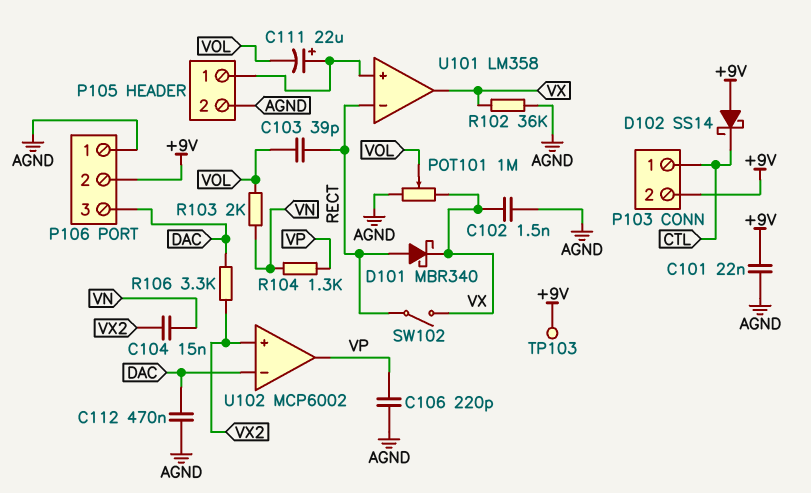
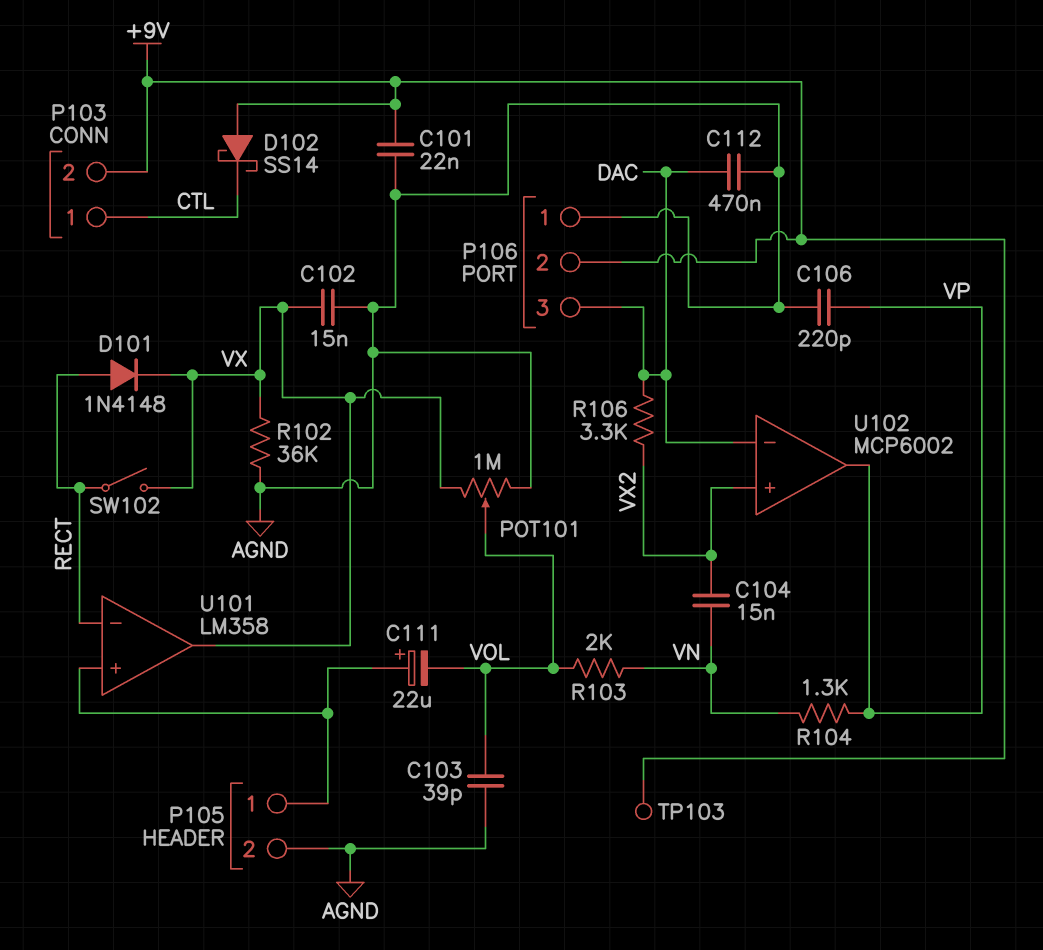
C102: 1.5nF (AGND, VX) -> 15nF (AGND, VX)
C103: 39pF (RECT, VOL) -> 39pF (AGND, VOL)
D101: schottky MBR340 (A RECT, K VX) -> diode 1N4148 (A RECT, K VX)

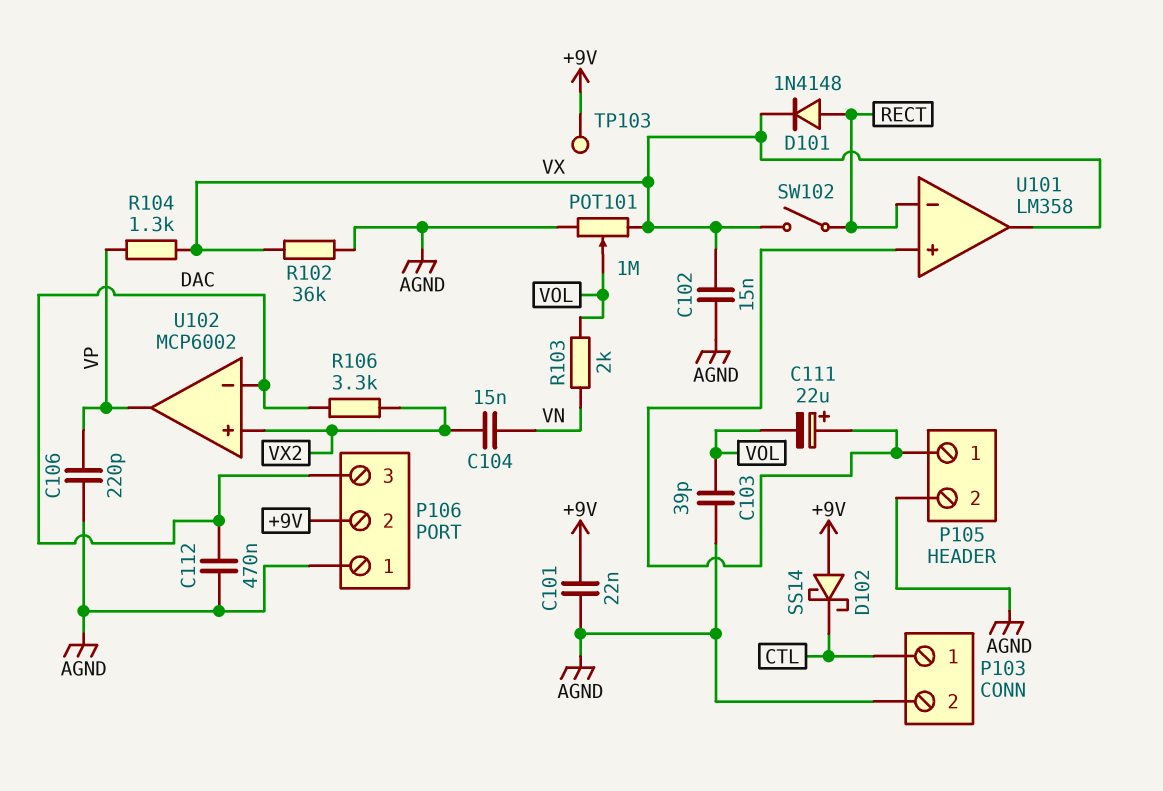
P103 pin 2: +9V -> AGND
R104: 1.3k (VN, VP) -> 1.3k (VP, VX)

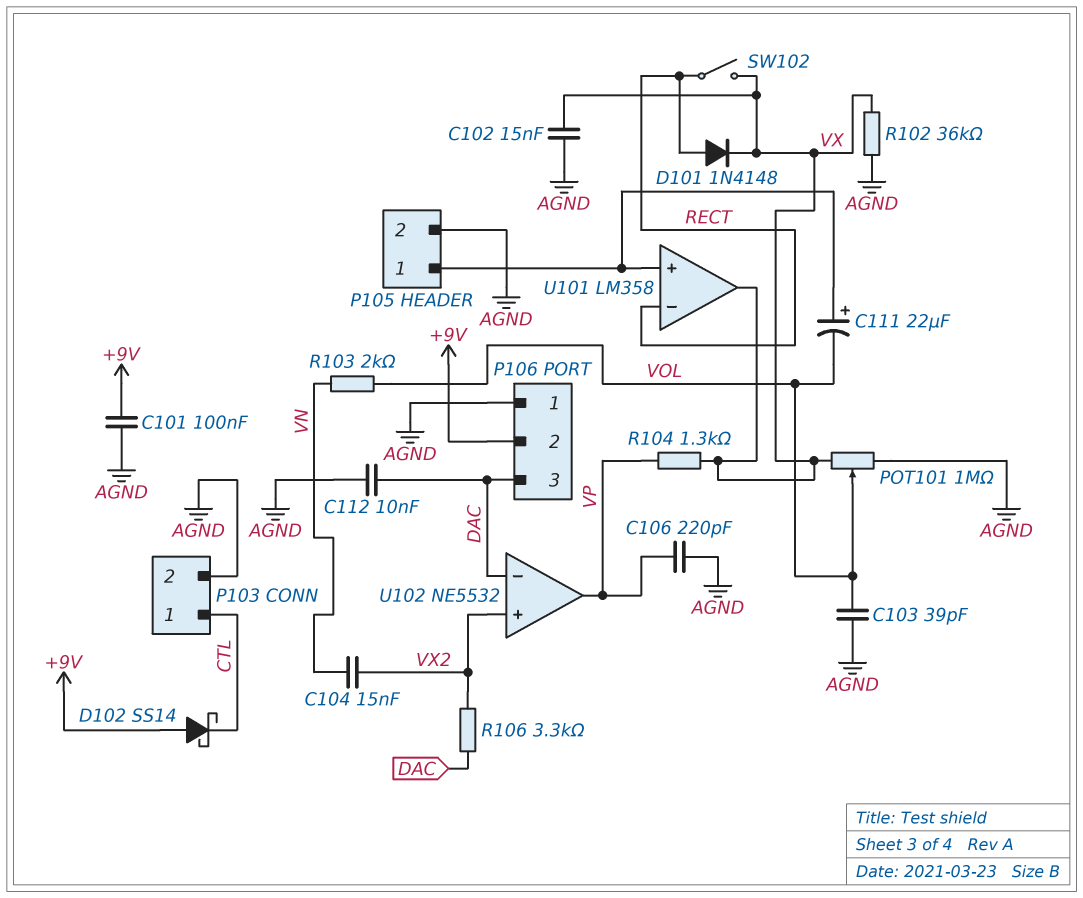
C101: 22nF (+9V, AGND) -> 100nF (+9V, AGND)
C112: 470nF (AGND, DAC) -> 10nF (AGND, DAC)
TP103: test point (+9V) -> none
U102: MCP6002 -> NE5532

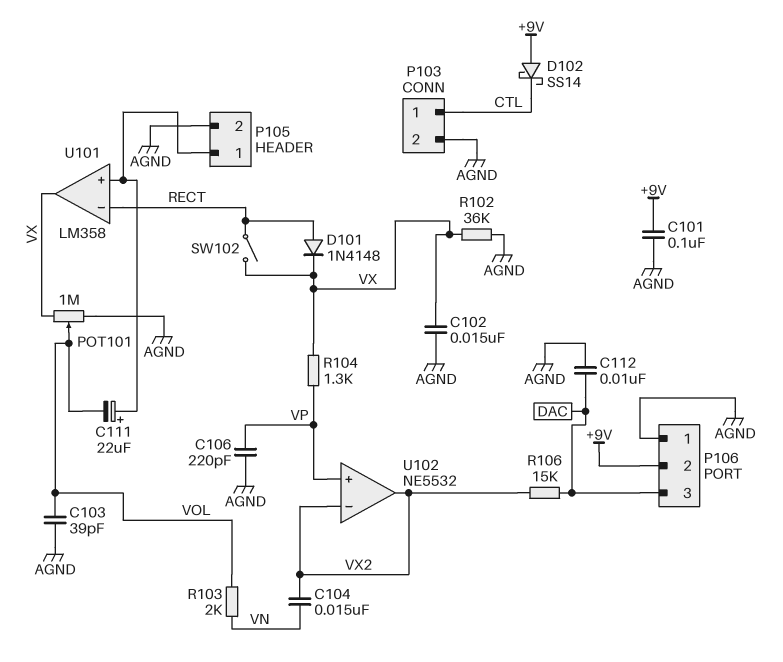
R106: 3.3k (DAC, VX2) -> 15k (DAC, VX2)
U102 pin in+: VX2 -> VP
U102 pin in-: DAC -> VX2
U102 pin out: VP -> VX2

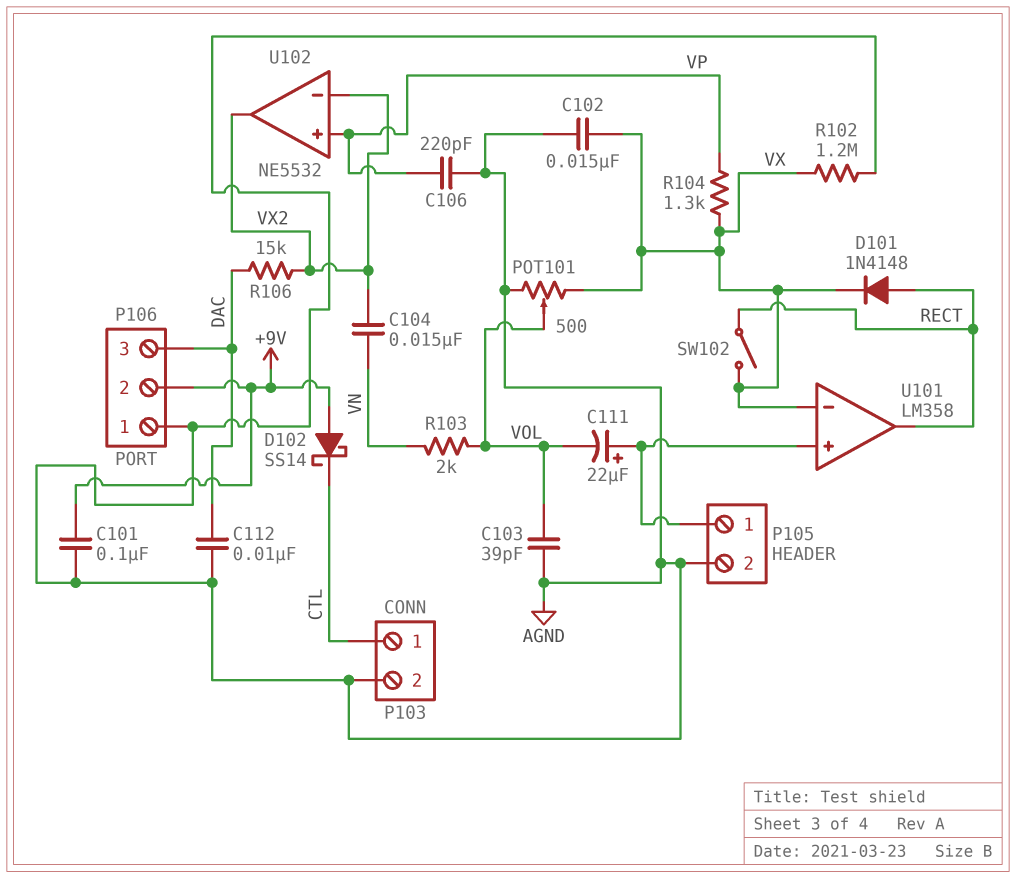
POT101: 1M (AGND, VX, wiper VOL) -> 500 (AGND, VX, wiper VOL)
R102: 36k (AGND, VX) -> 1.2M (AGND, VX)
U101 pin in-: RECT -> VX
U101 pin out: VX -> RECT

